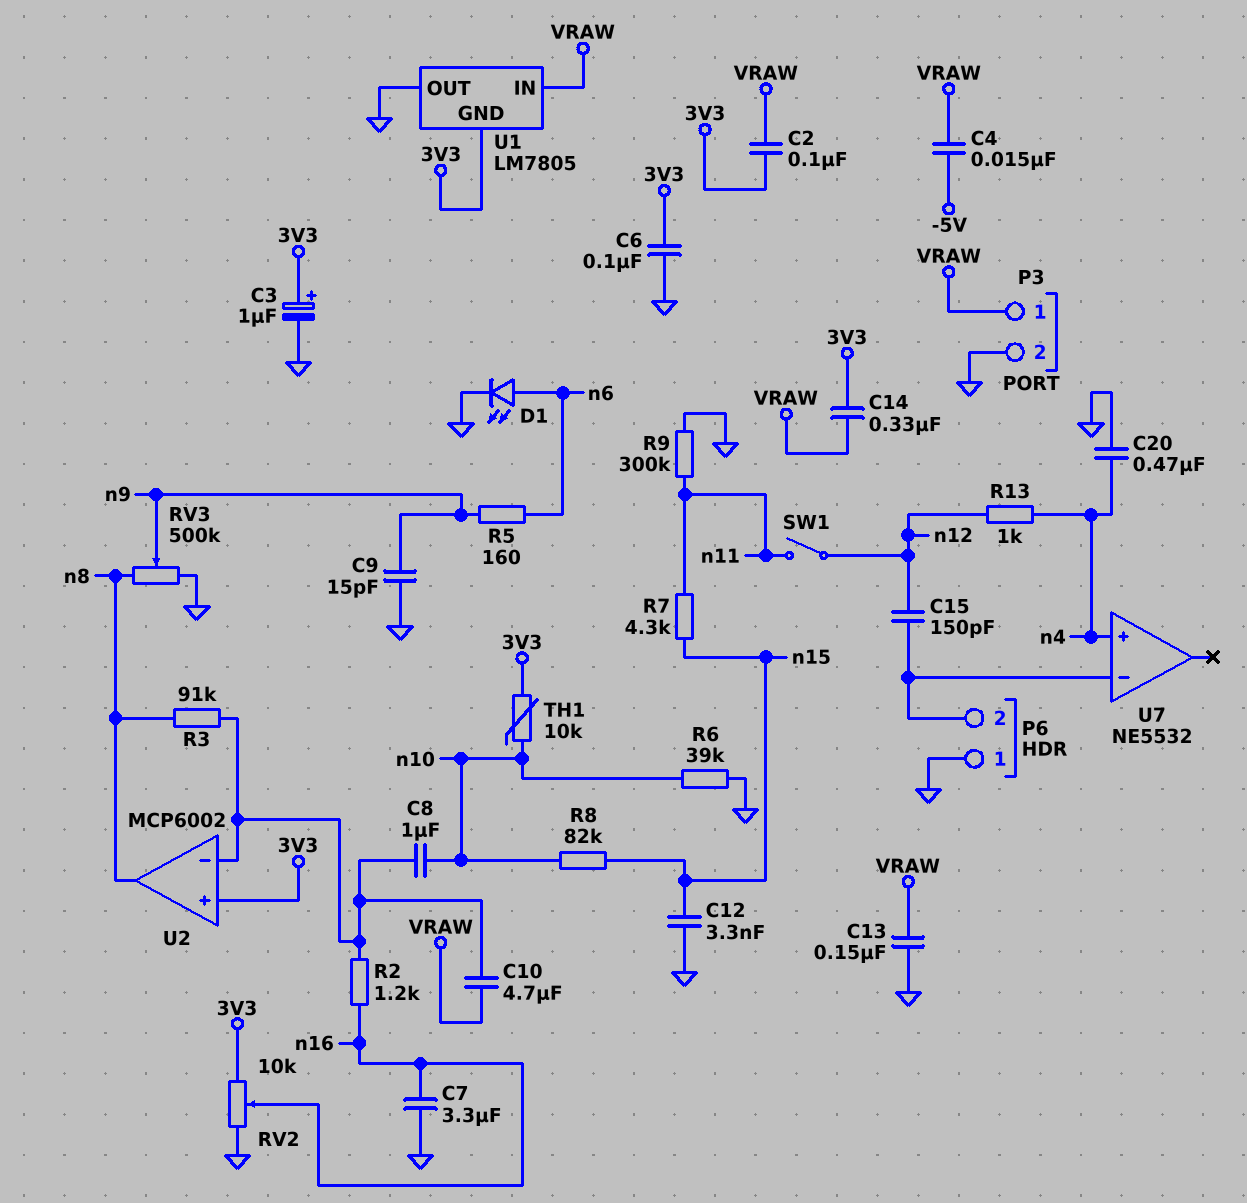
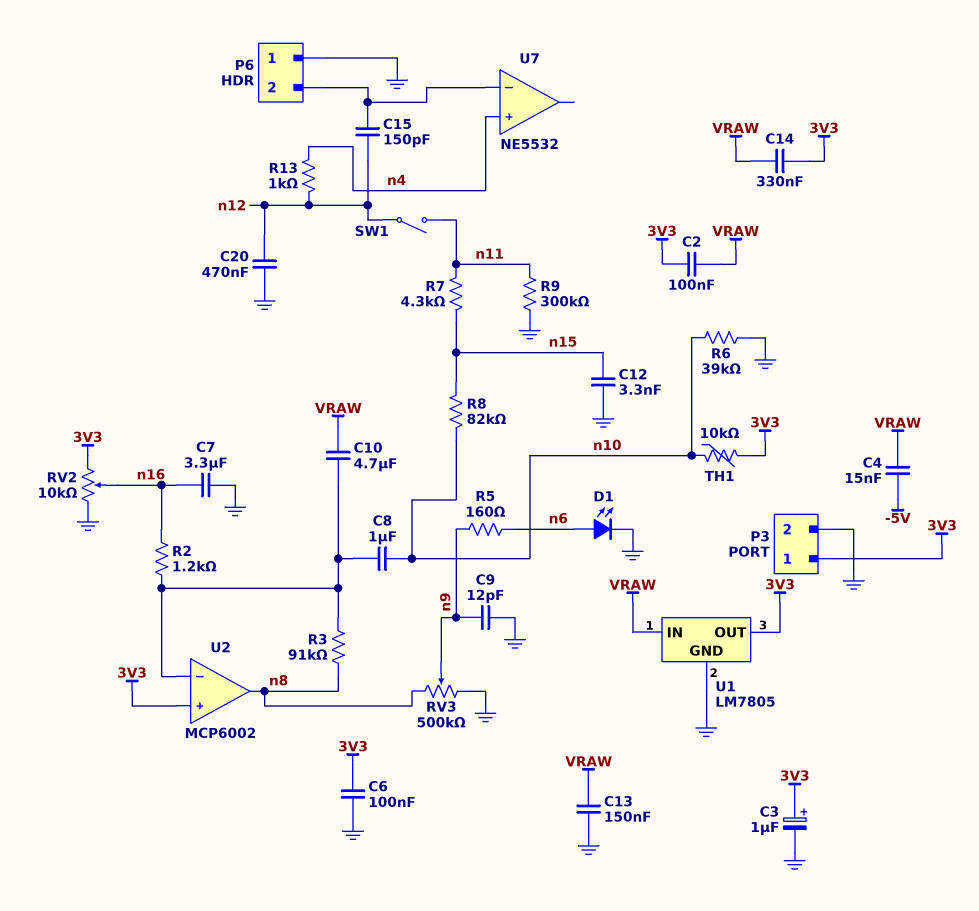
C9: 15pF (GND, n9) -> 12pF (GND, n9)
C20: 470nF (GND, n4) -> 470nF (GND, n12)
P3 pin 1: VRAW -> 3V3
U1 pin GND: 3V3 -> GND
U1 pin OUT: GND -> 3V3

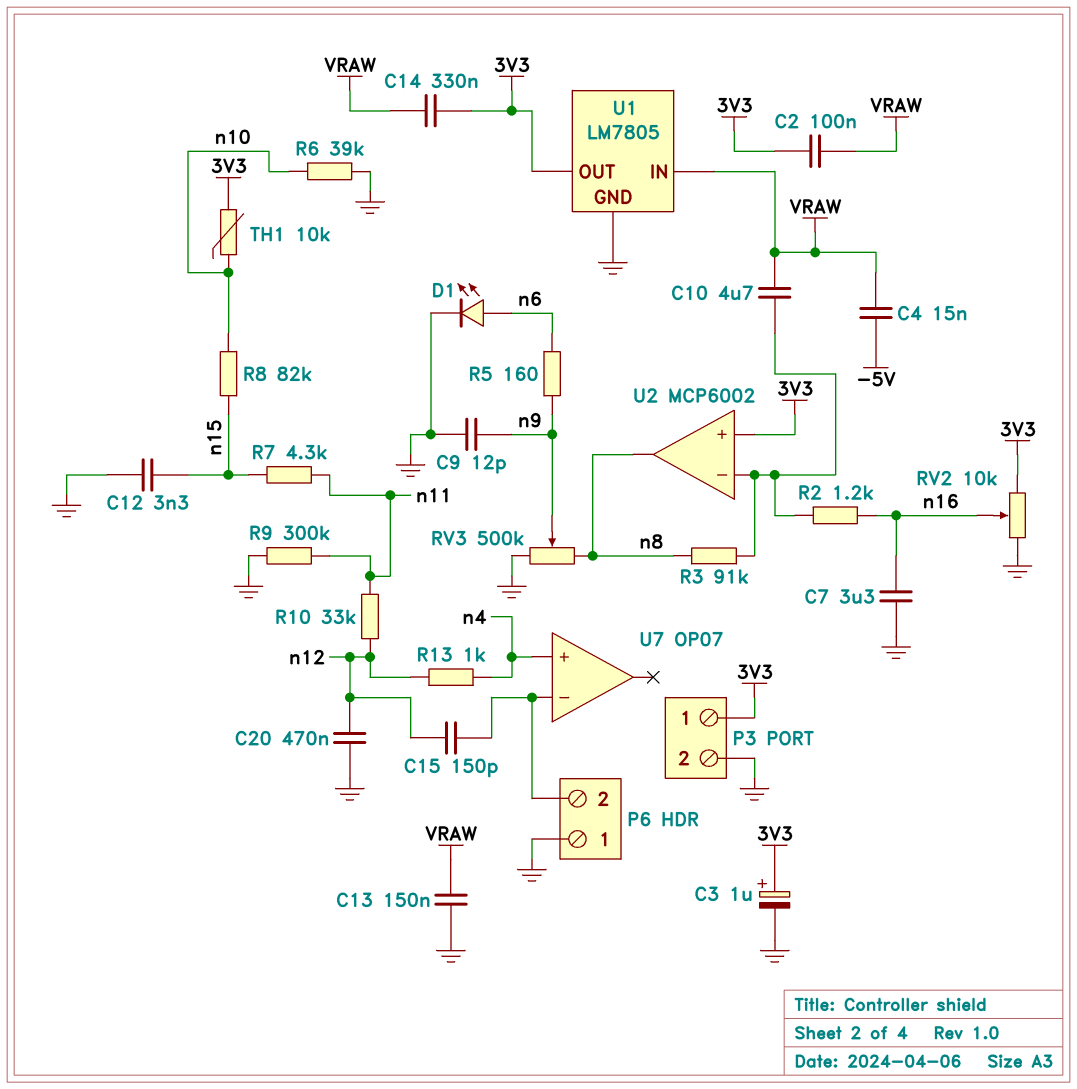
C6: 100nF (3V3, GND) -> none
C8: 1uF (U2/in-, n10) -> none
R10: none -> 33k (n11, n12)
SW1: switch (n11, n12) -> none
U7: NE5532 -> OP07

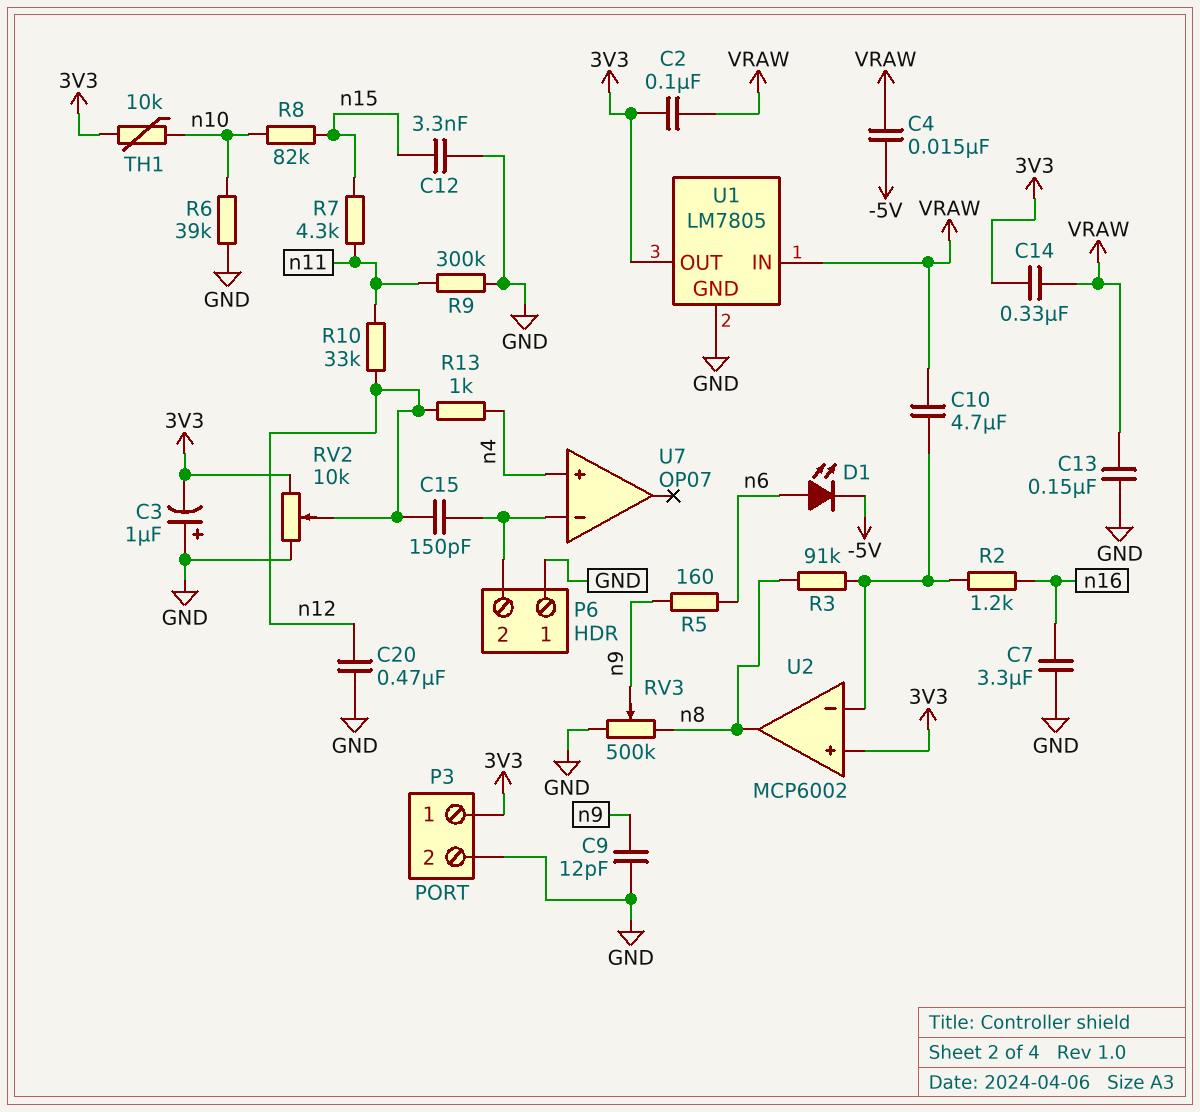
C3: 1uF (plus 3V3, minus GND) -> 1uF (plus GND, minus 3V3)
D1: LED (A n6, K GND) -> LED (A n6, K -5V)
RV2: 10k (3V3, GND, wiper n16) -> 10k (3V3, GND, wiper n12)

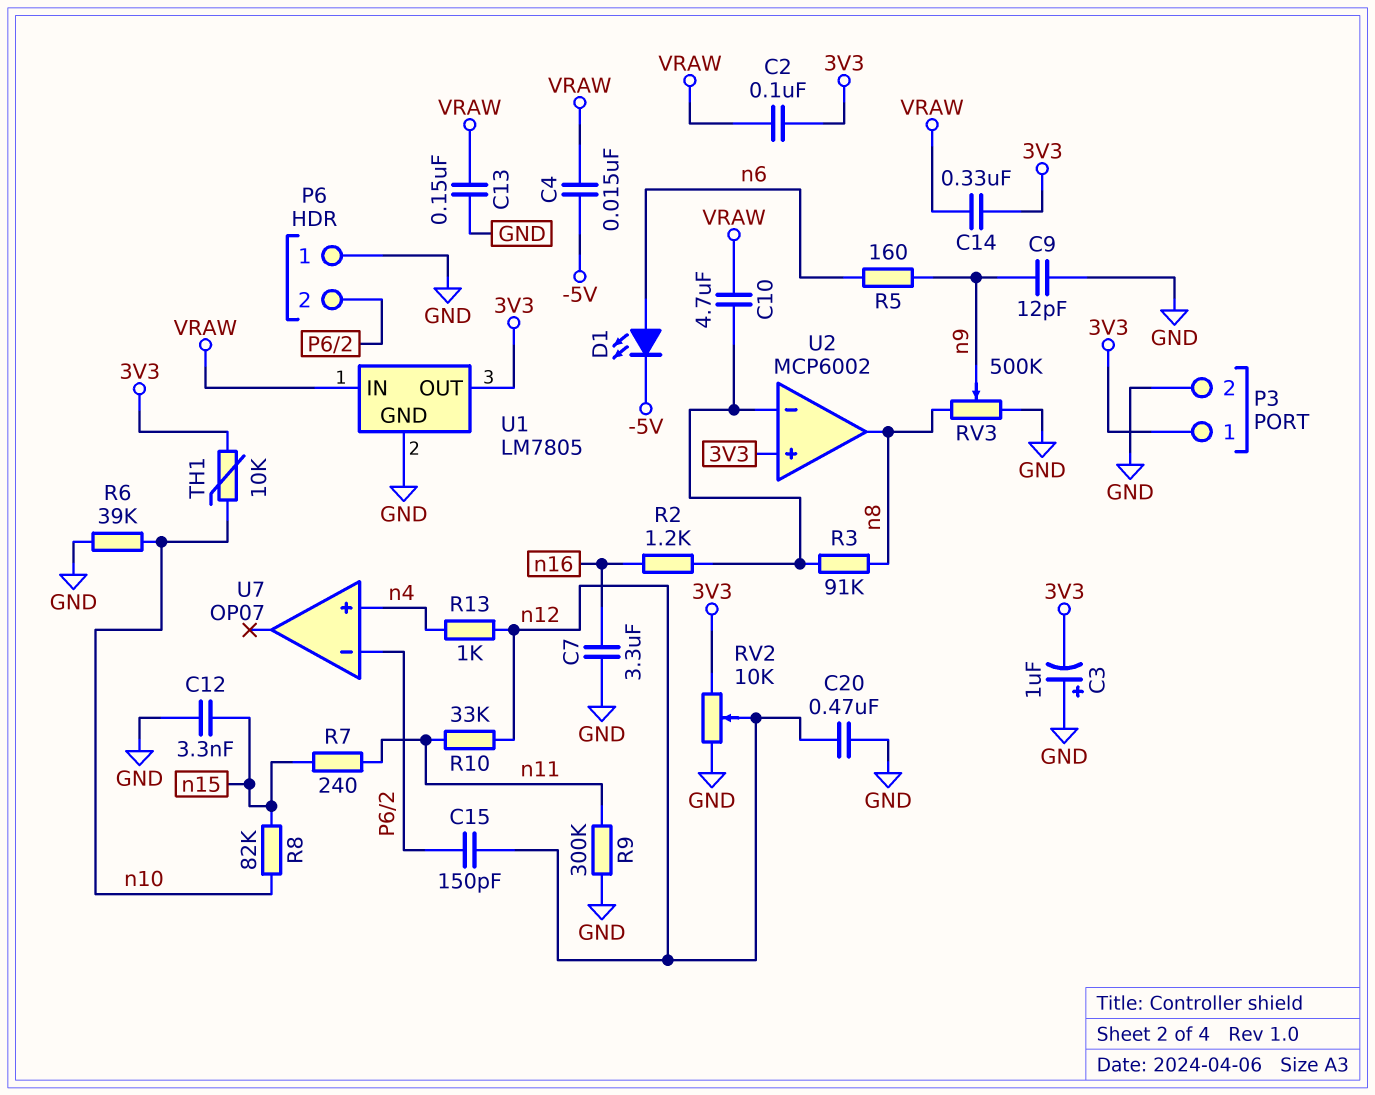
R7: 4.3k (n11, n15) -> 240 (n11, n15)

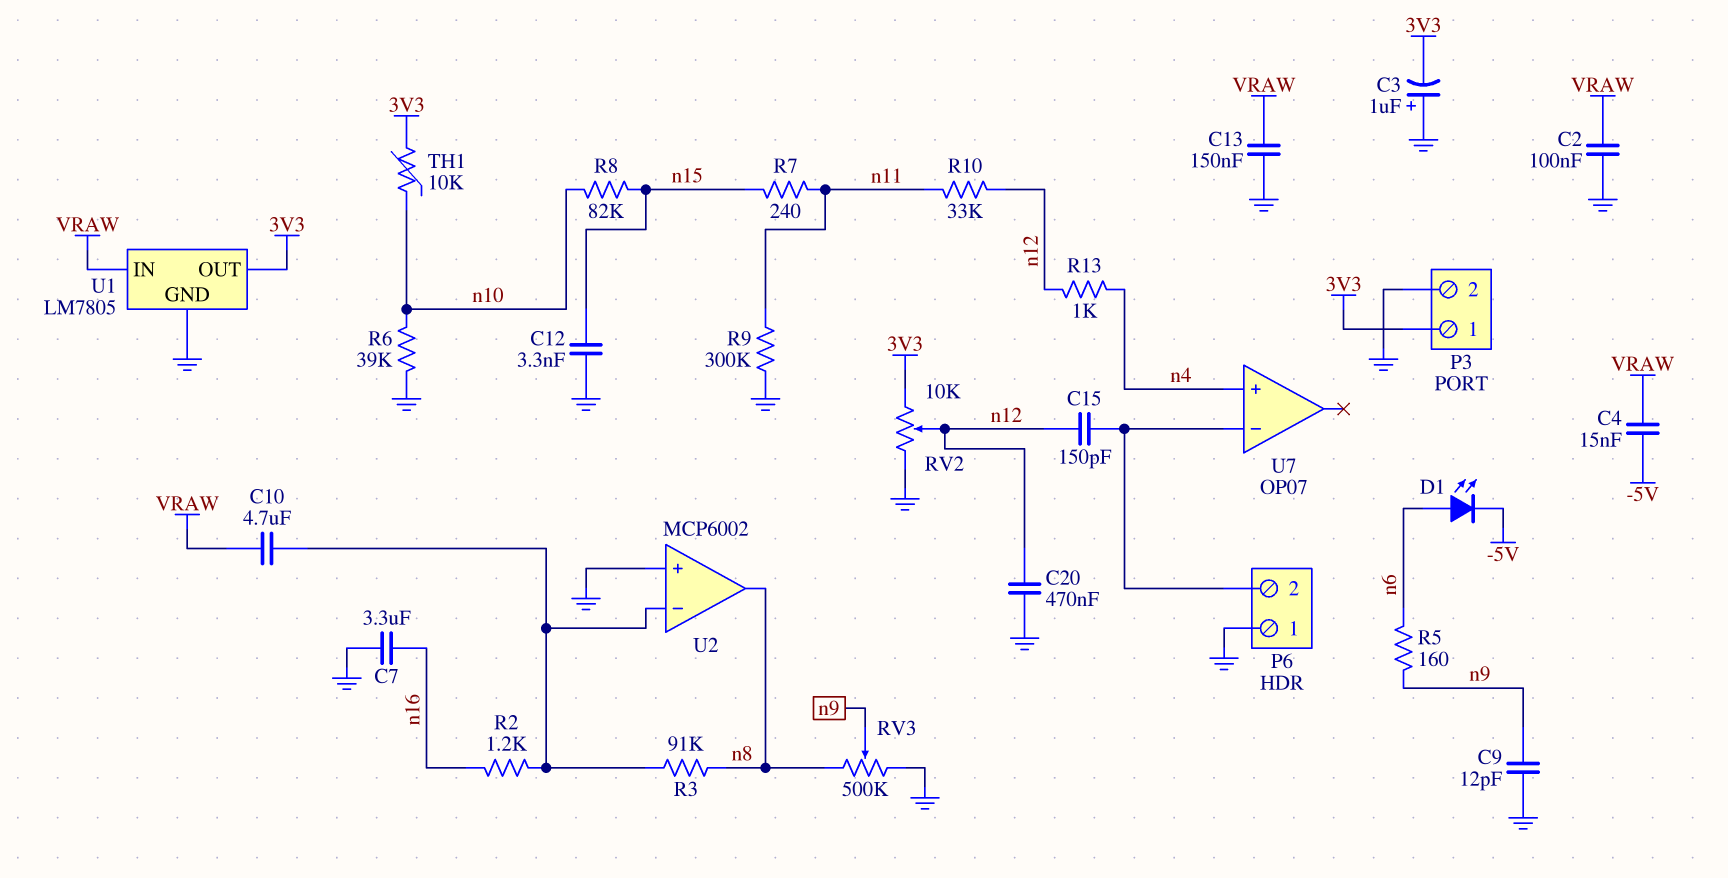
C2: 100nF (3V3, VRAW) -> 100nF (GND, VRAW)
C14: 330nF (3V3, VRAW) -> none
U2 pin in+: 3V3 -> GND

